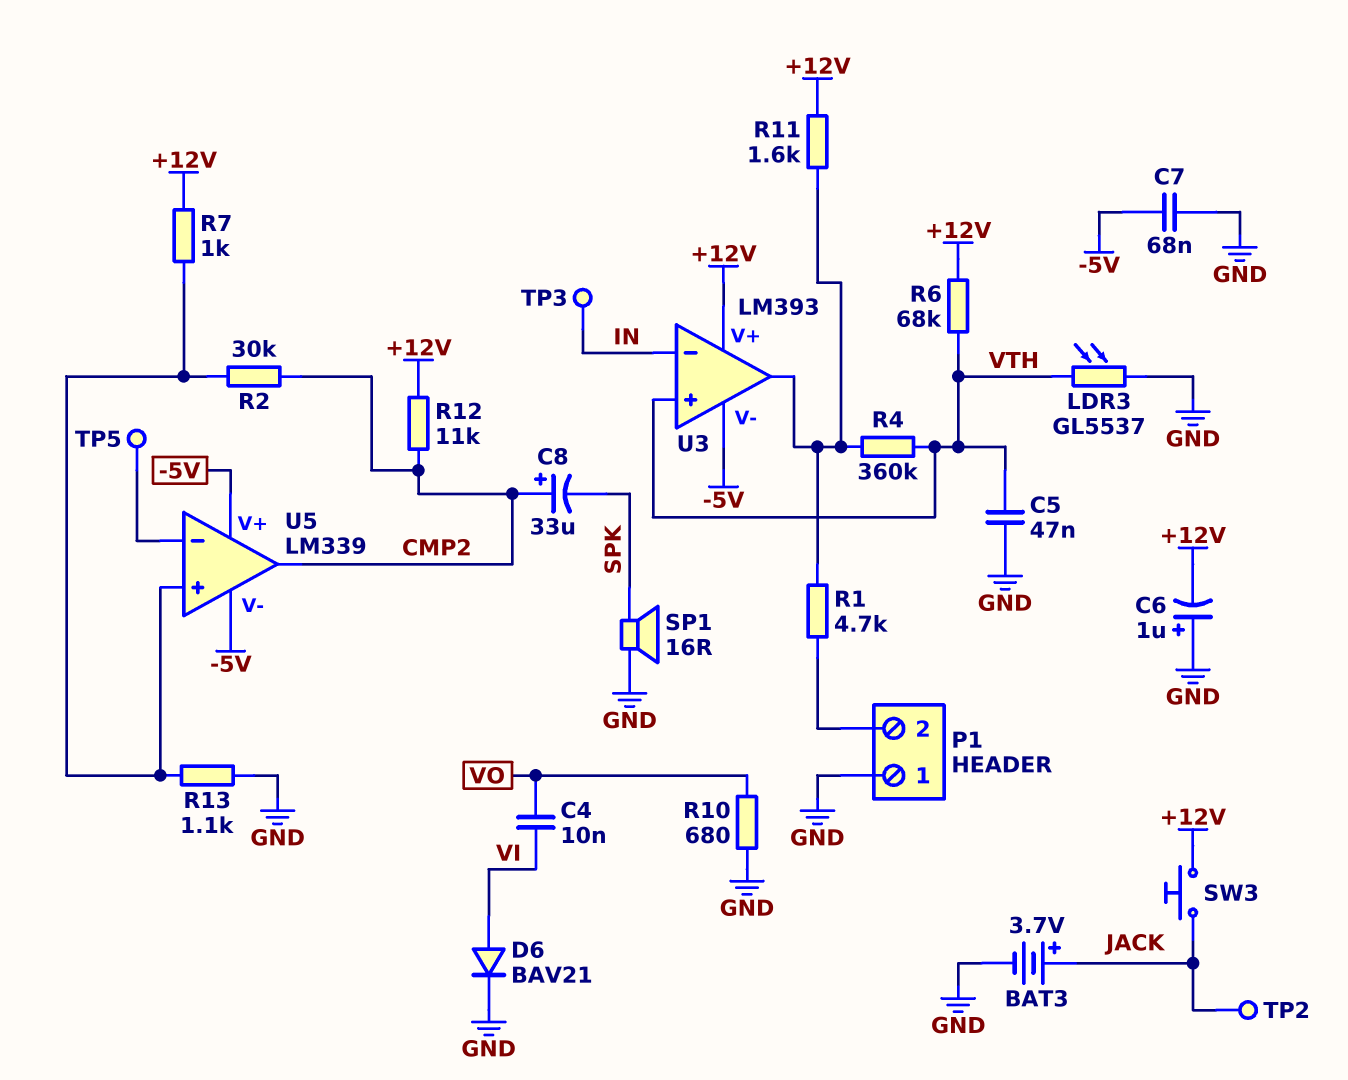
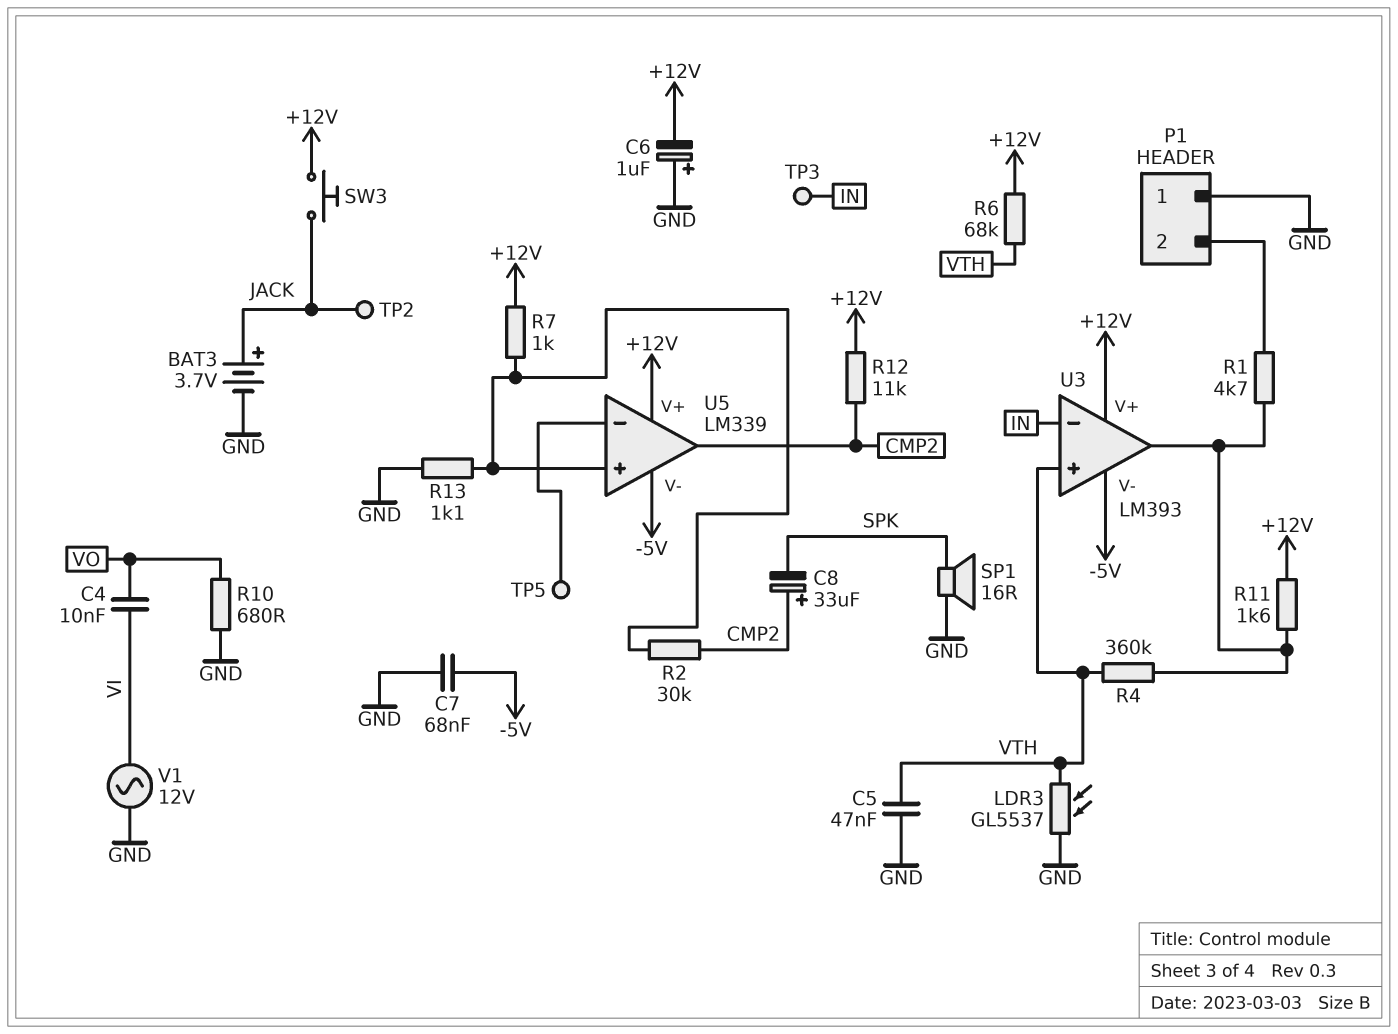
D6: diode BAV21 (A VI, K GND) -> none
U5 pin V+: -5V -> +12V
V1: none -> AC 12V (GND, VI)

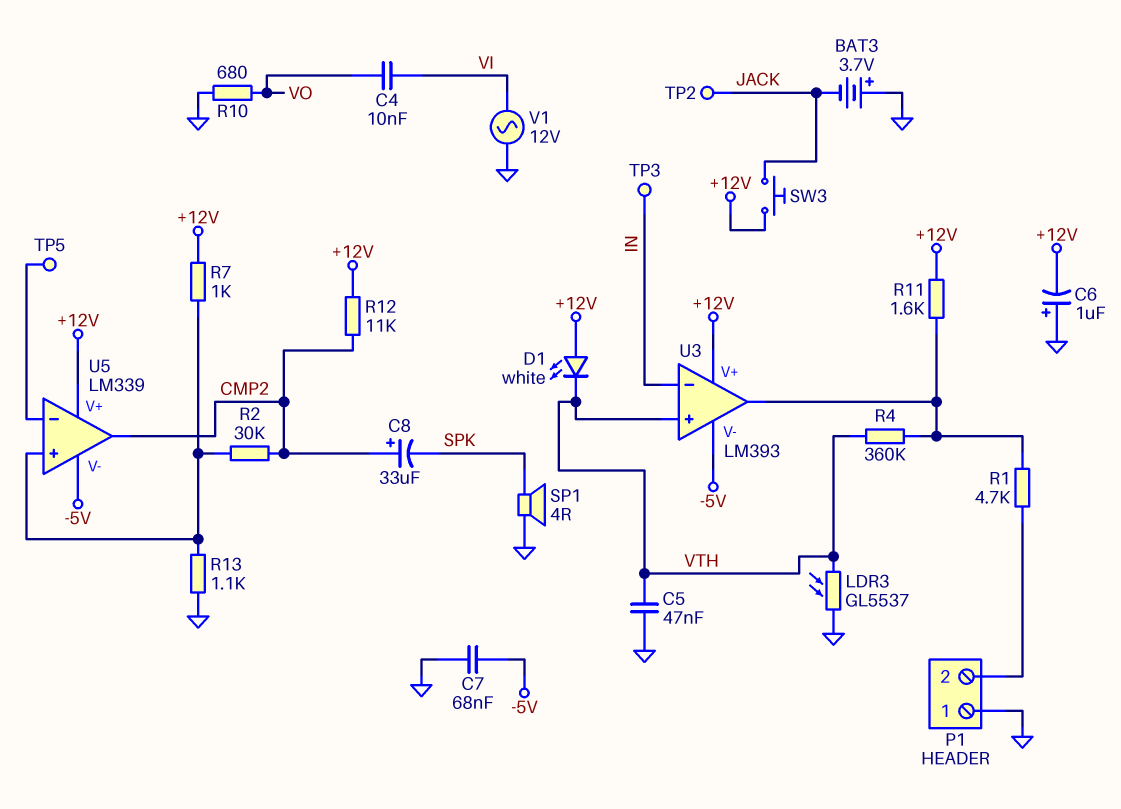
BAT3: 3.7V (plus JACK, minus GND) -> 3.7V (plus GND, minus JACK)
D1: none -> LED white (A +12V, K VTH)
R6: 68k (+12V, VTH) -> none
SP1: speaker 16R (GND, SPK) -> speaker 4R (GND, SPK)

